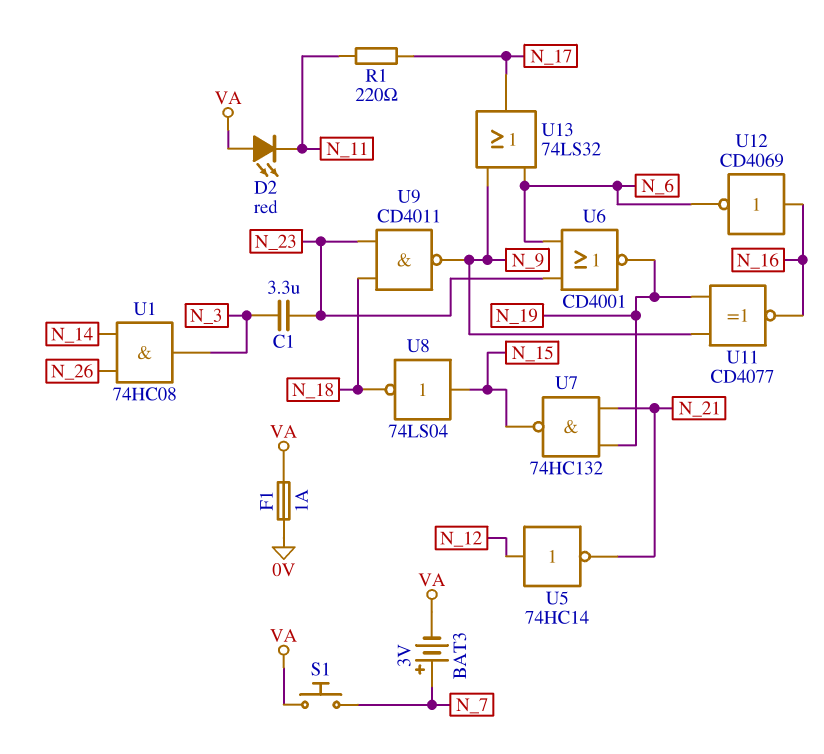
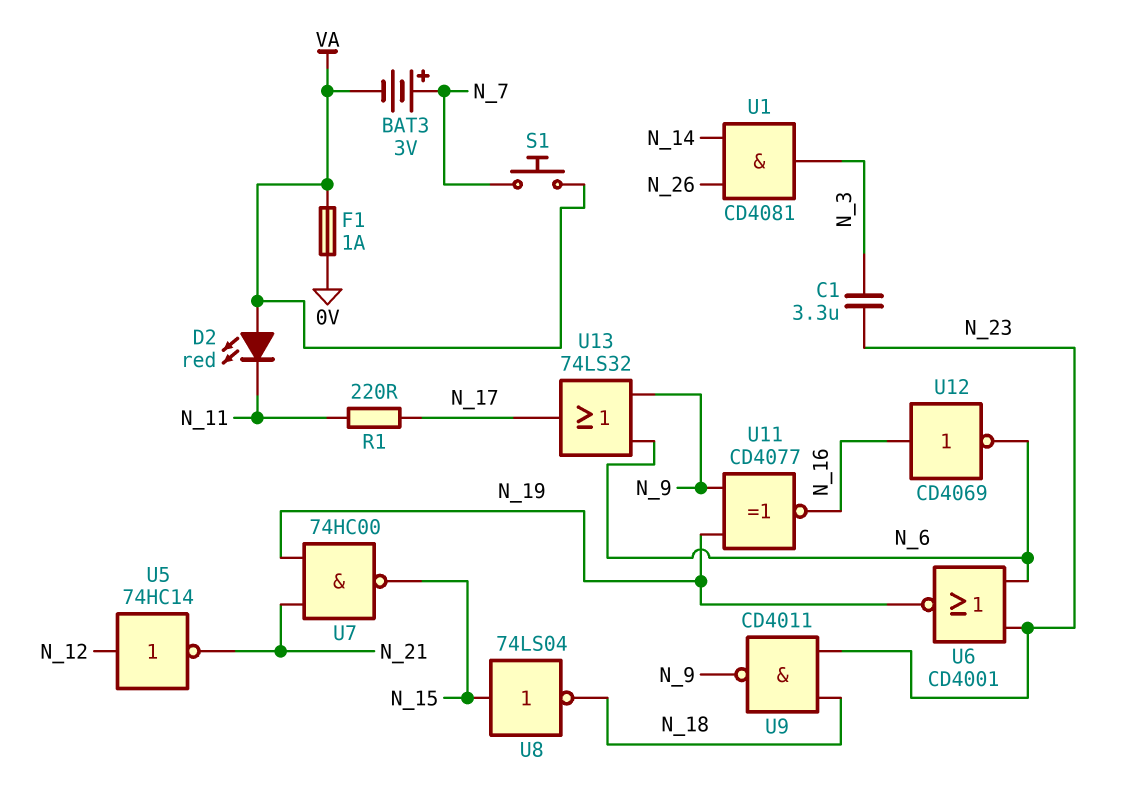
U1: AND 74HC08 (in N_14, in N_26, out N_3) -> AND CD4081 (in N_14, in N_26, out N_3)
U7: NAND 74HC132 (in N_19, in N_21, out N_15) -> NAND 74HC00 (in N_19, in N_21, out N_15)

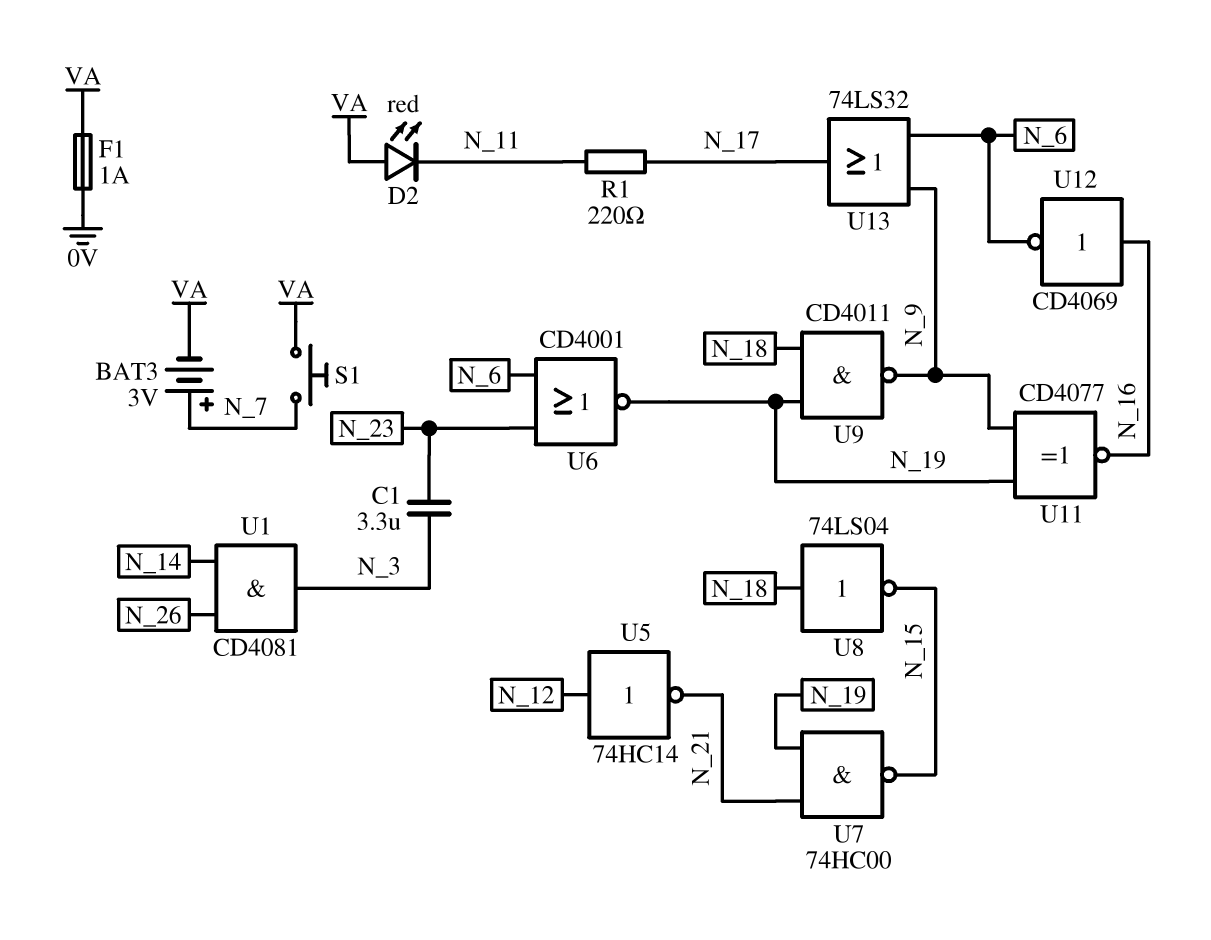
U8: NOT 74LS04 (in N_15, out N_18) -> NOT 74LS04 (in N_18, out N_15)
U9: NAND CD4011 (in N_18, in N_23, out N_9) -> NAND CD4011 (in N_18, in N_19, out N_9)

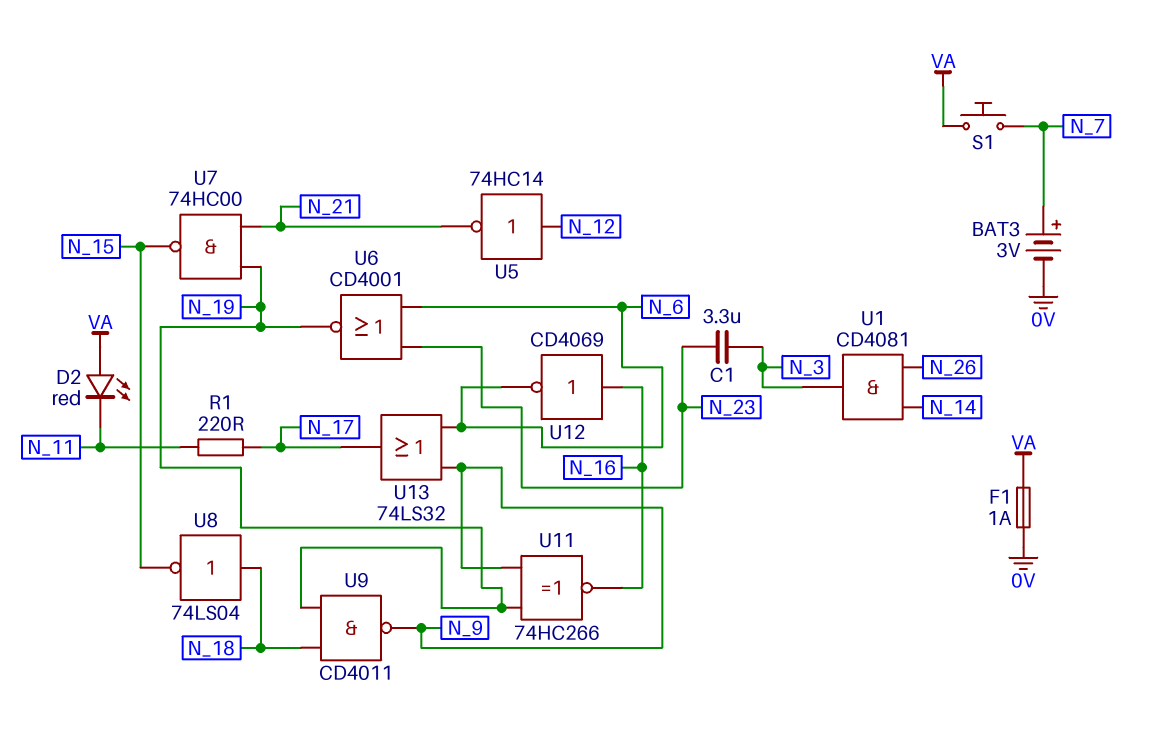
BAT3: 3V (plus N_7, minus VA) -> 3V (plus N_7, minus 0V)
U11: XNOR CD4077 (in N_9, in N_19, out N_16) -> XNOR 74HC266 (in N_9, in N_19, out N_16)

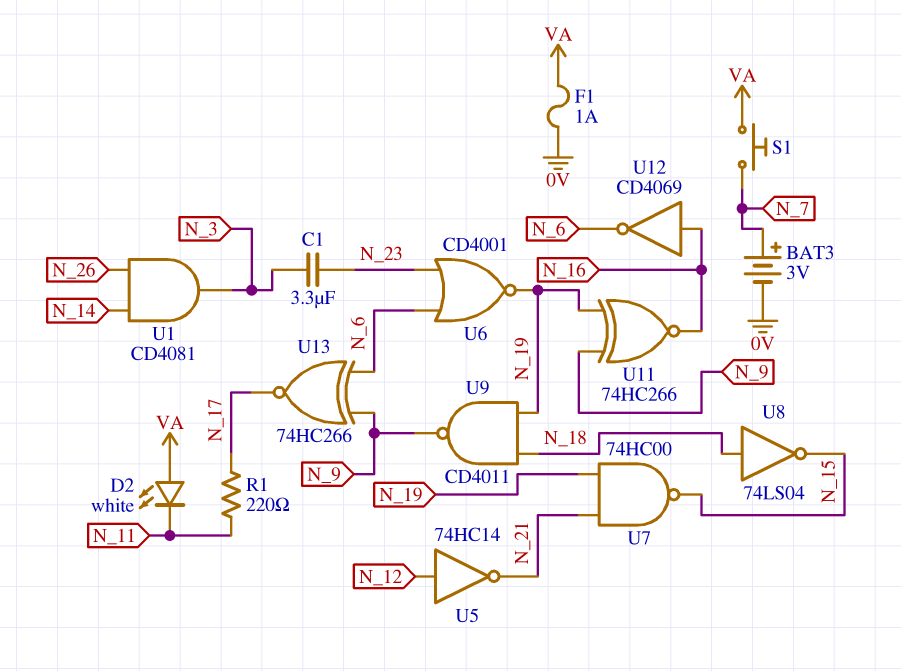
D2: LED red (A VA, K N_11) -> LED white (A VA, K N_11)
U13: OR 74LS32 (in N_6, in N_9, out N_17) -> XNOR 74HC266 (in N_6, in N_9, out N_17)

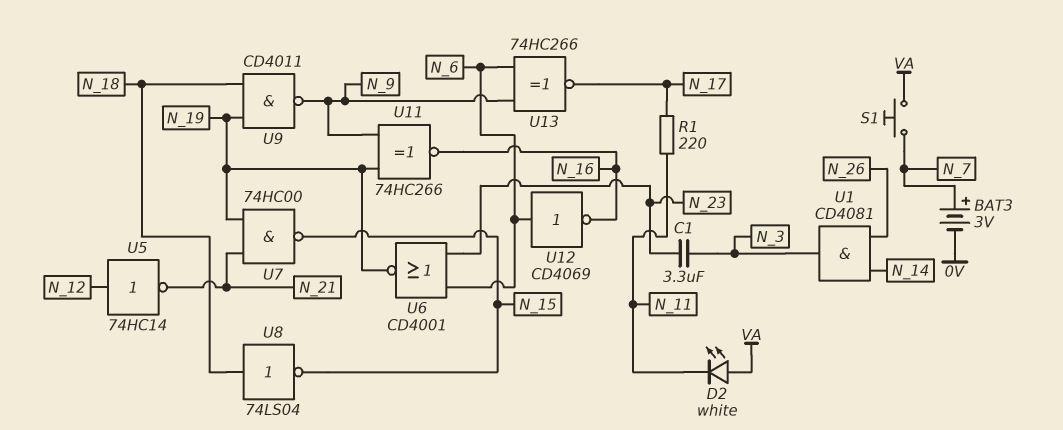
F1: 1A (0V, VA) -> none
U12: NOT CD4069 (in N_16, out N_6) -> NOT CD4069 (in N_6, out N_16)

